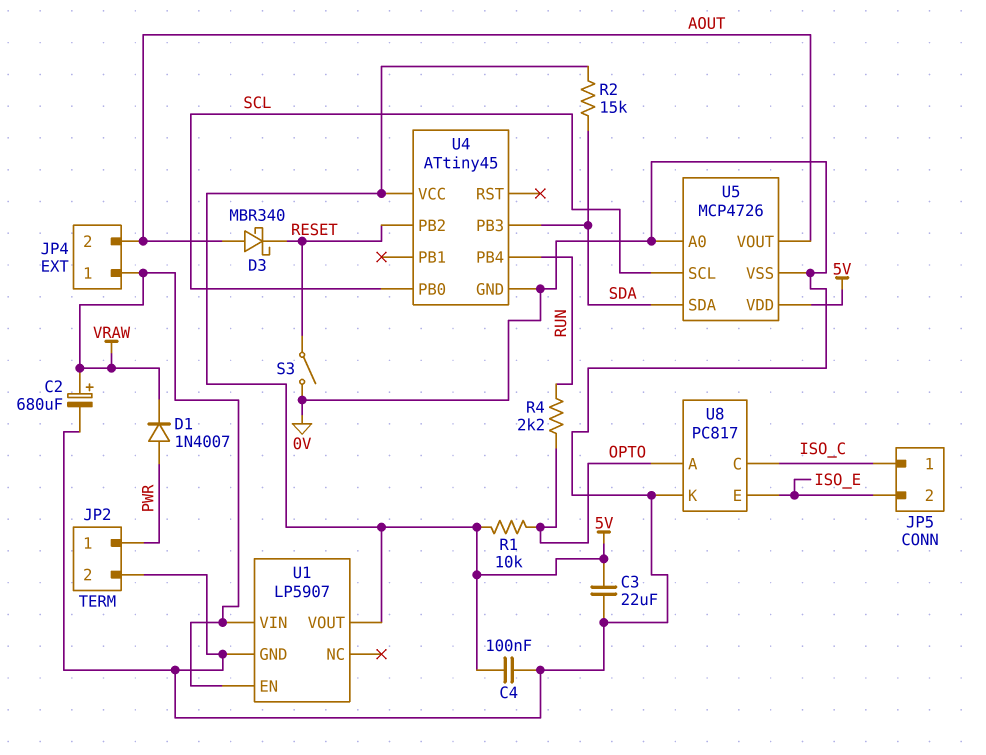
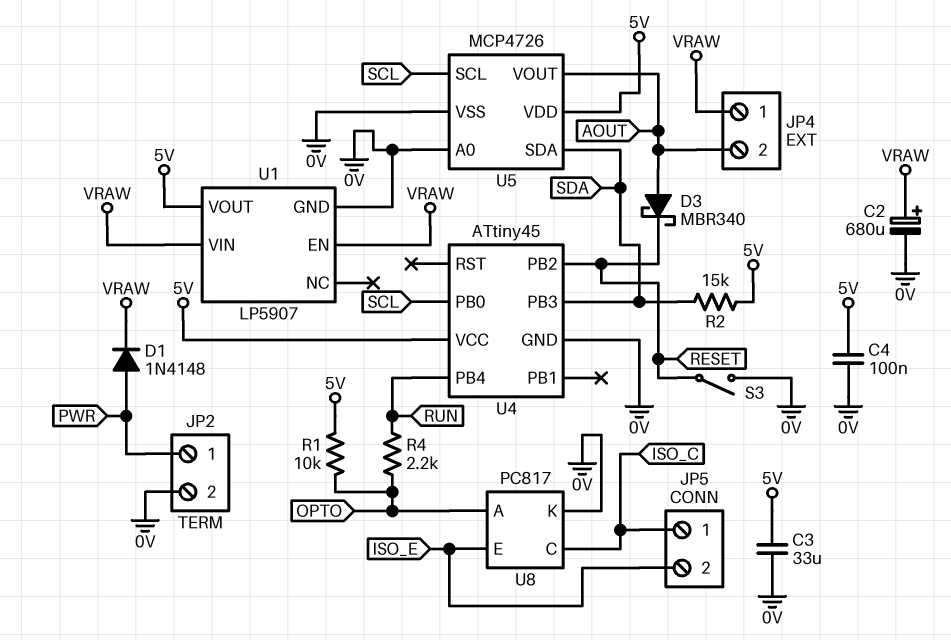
C3: 22uF (0V, 5V) -> 33uF (0V, 5V)
D1: diode 1N4007 (A PWR, K VRAW) -> diode 1N4148 (A PWR, K VRAW)

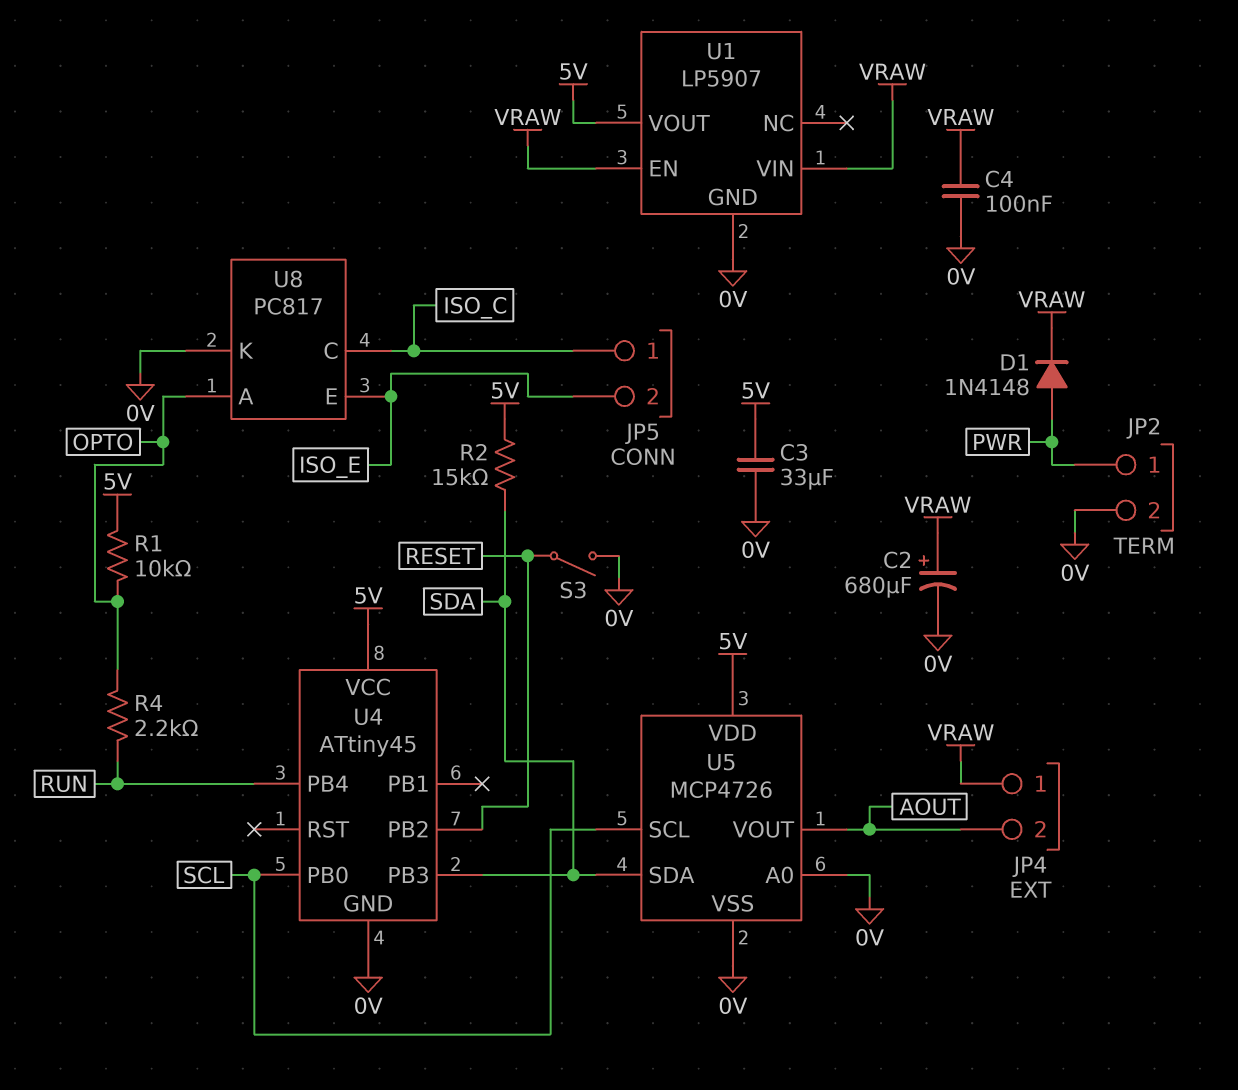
C4: 100nF (0V, 5V) -> 100nF (0V, VRAW)
D3: schottky MBR340 (A AOUT, K RESET) -> none

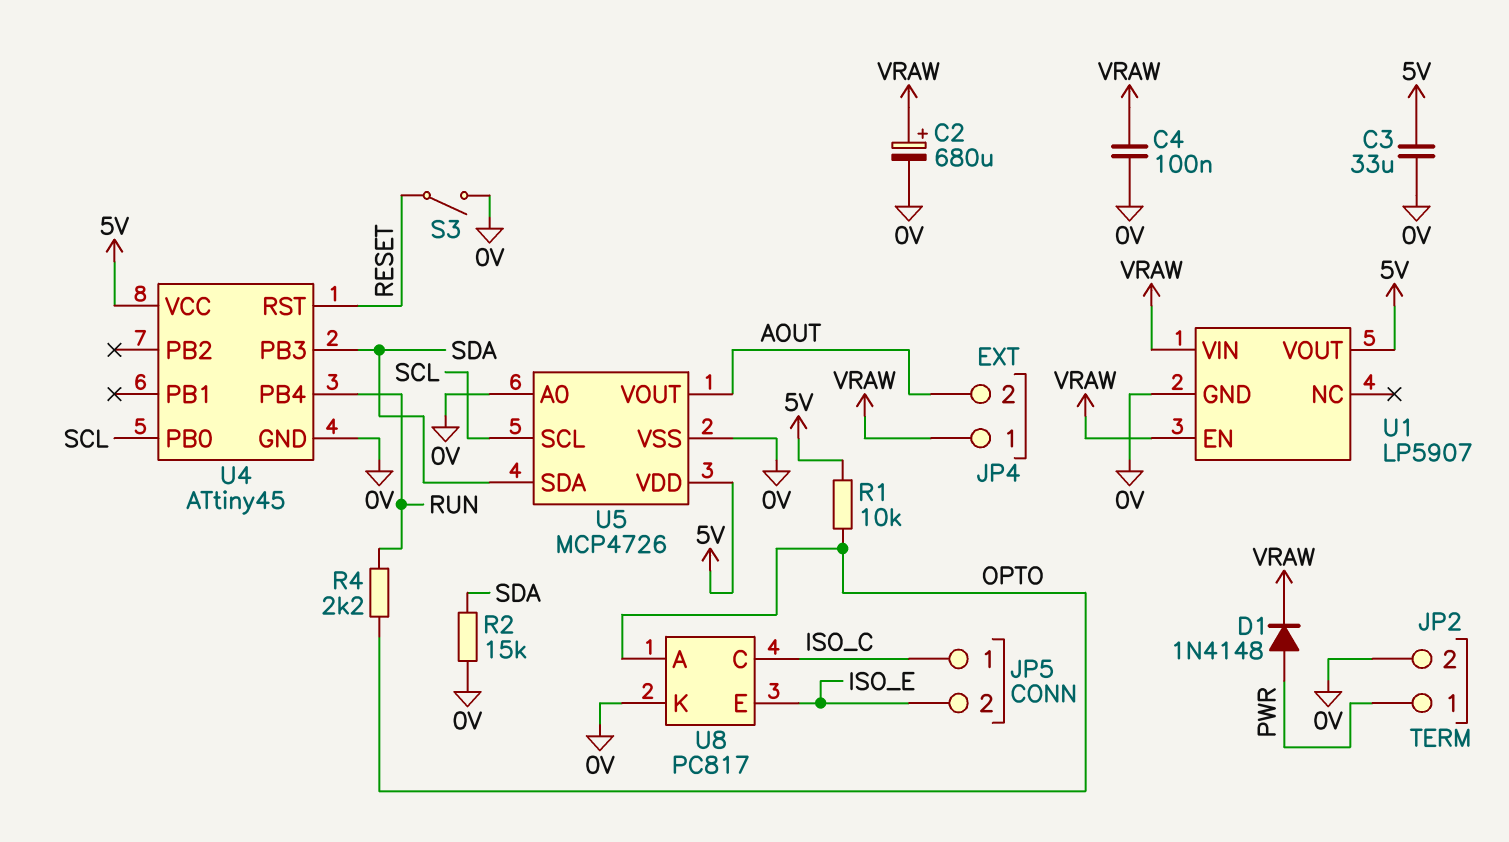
R2: 15k (5V, SDA) -> 15k (0V, SDA)
U4 pin PB2: RESET -> none
U4 pin RST: none -> RESET

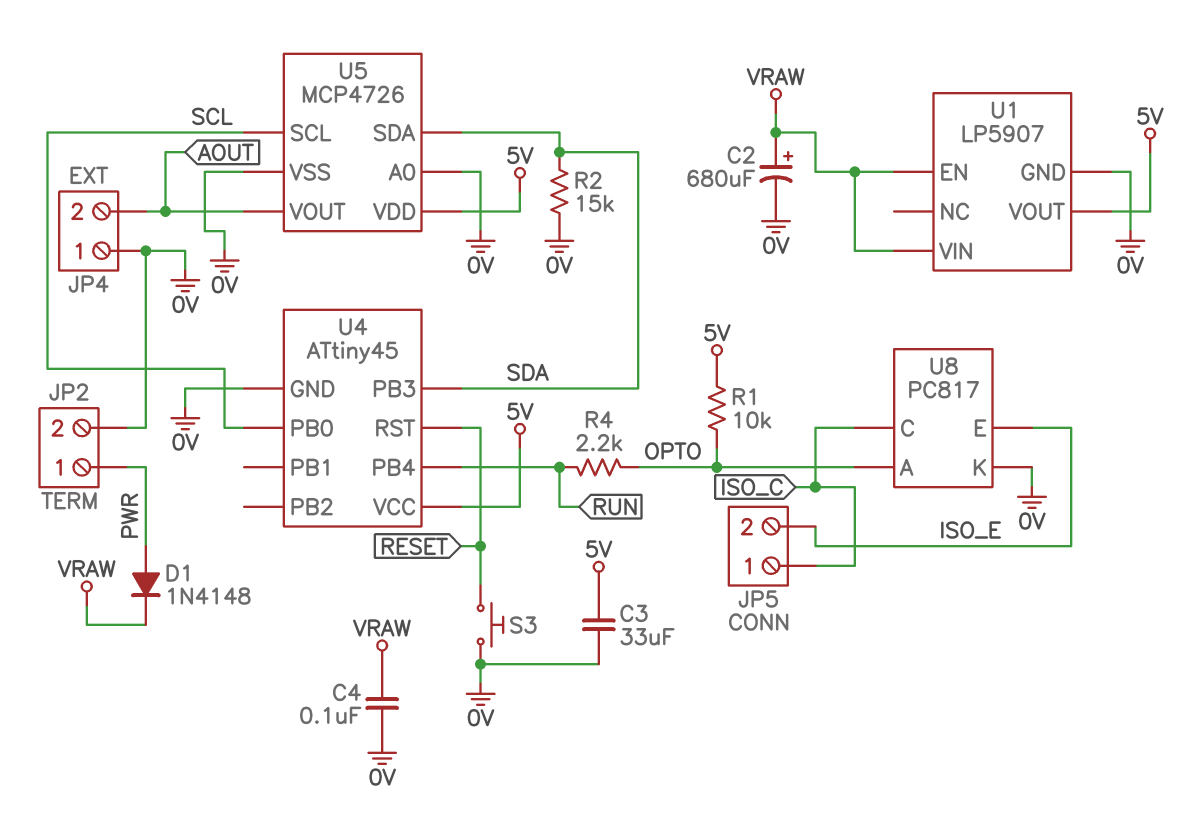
JP4 pin 1: VRAW -> 0V
S3: switch (0V, RESET) -> button (0V, RESET)

